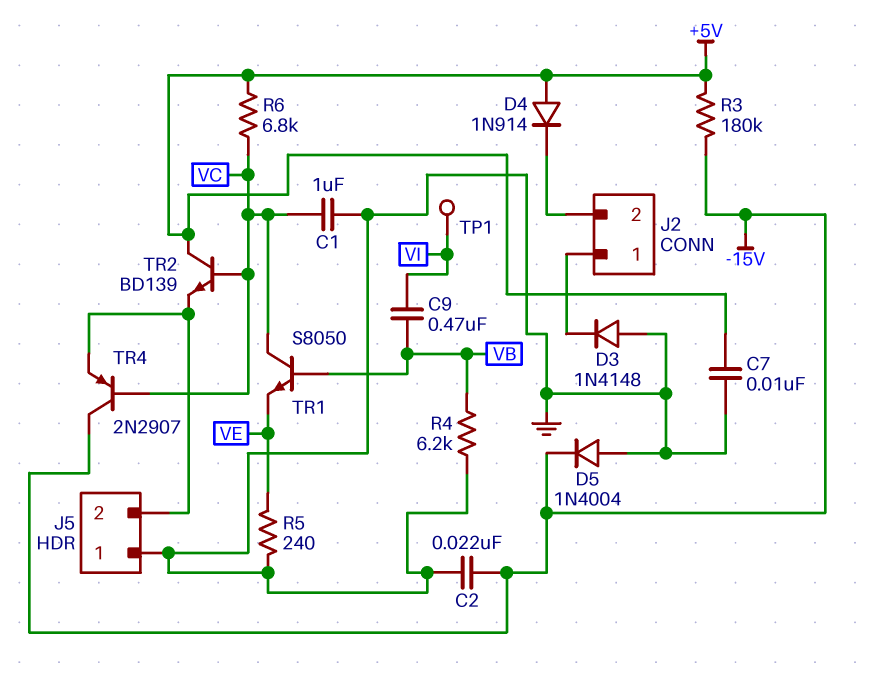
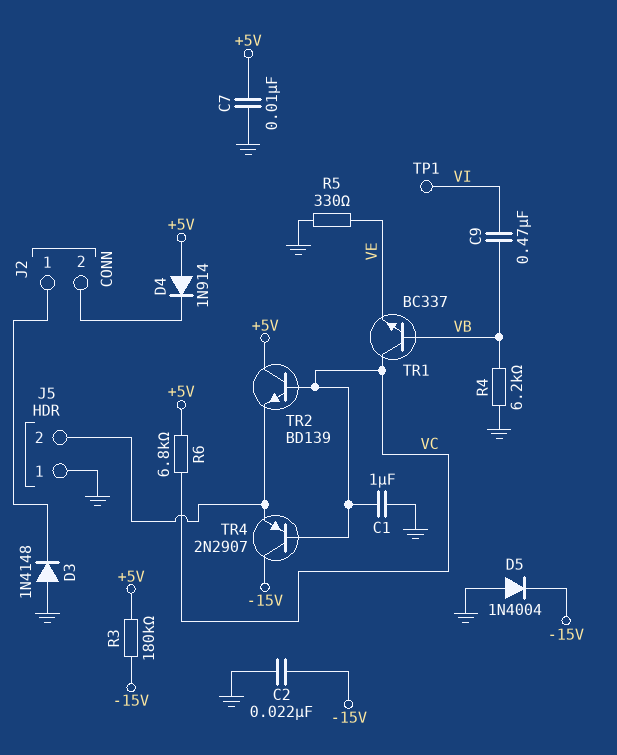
R5: 240 (GND, VE) -> 330 (GND, VE)
TR1: NPN S8050 (B VB, C VC, E VE) -> NPN BC337 (B VB, C VC, E VE)

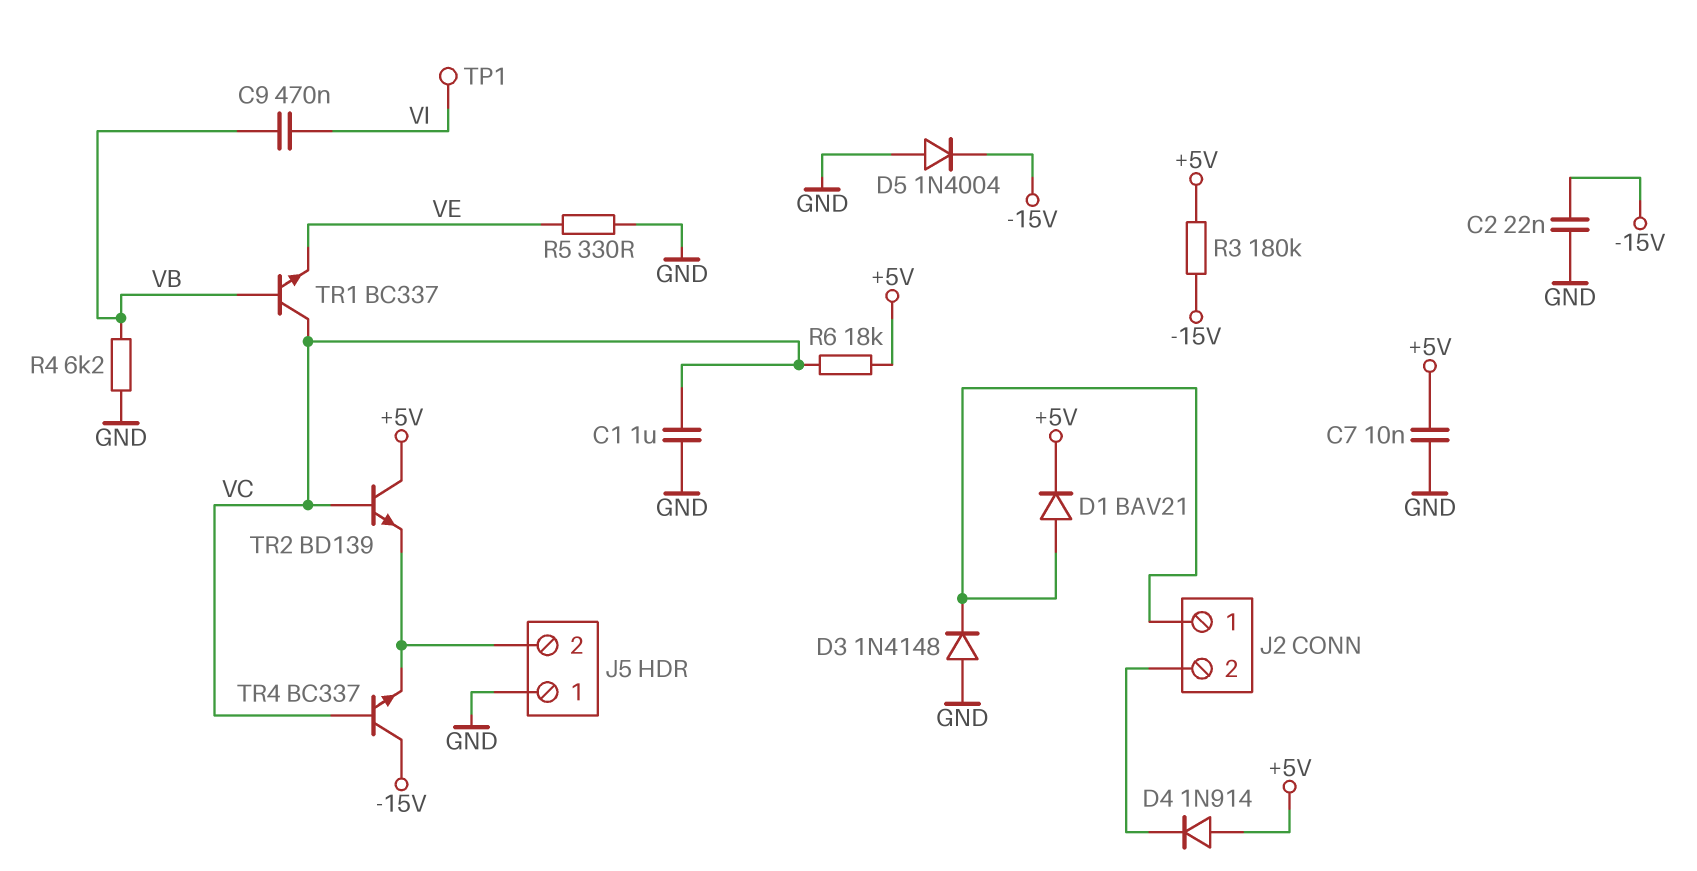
D1: none -> diode BAV21 (A J2/1, K +5V)
R6: 6.8k (+5V, VC) -> 18k (+5V, VC)
TR4: PNP 2N2907 (B VC, C -15V, E J5/2) -> NPN BC337 (B VC, C -15V, E J5/2)

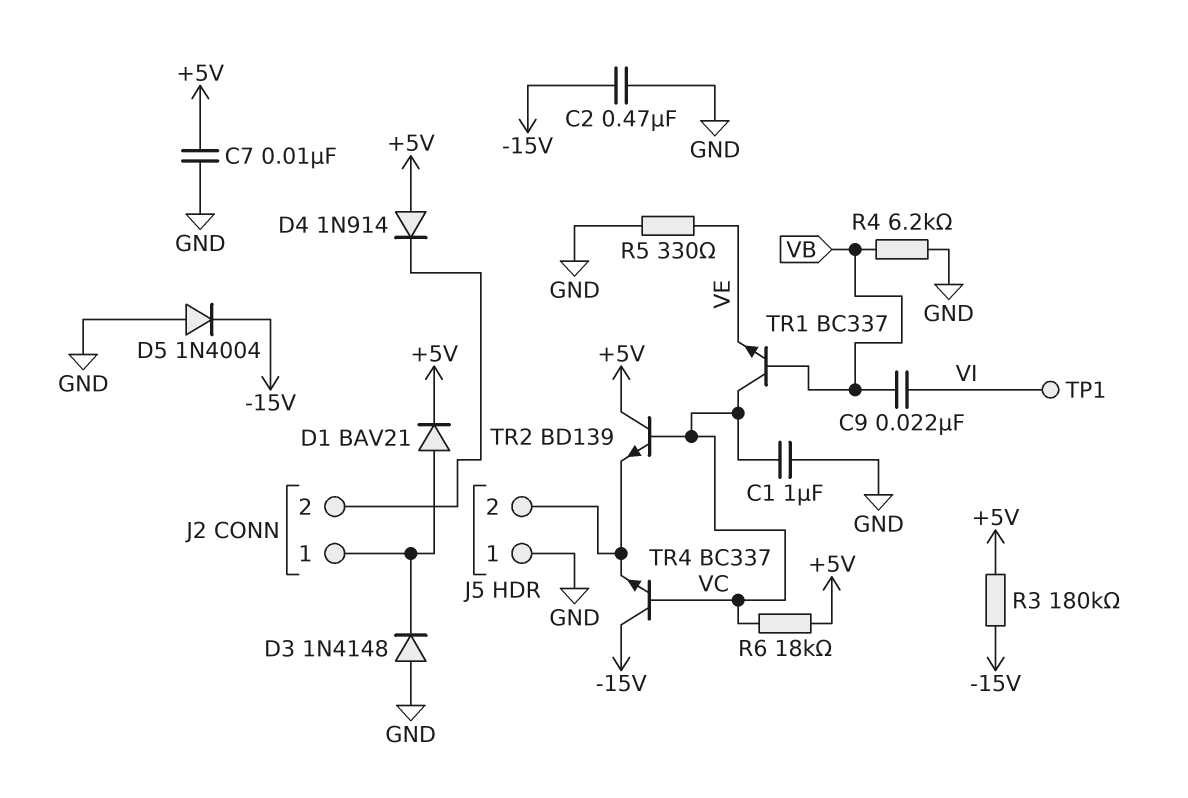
C2: 22nF (-15V, GND) -> 470nF (-15V, GND)
C9: 470nF (VB, VI) -> 22nF (VB, VI)

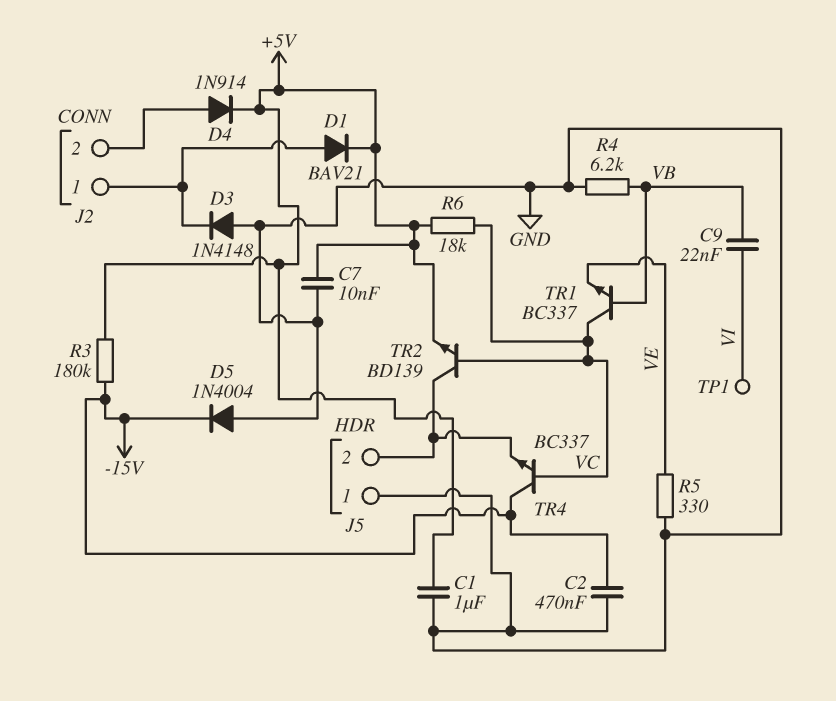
C1: 1uF (GND, VC) -> 1uF (+5V, GND)
D4: diode 1N914 (A +5V, K J2/2) -> diode 1N914 (A J2/2, K +5V)
TR2: NPN BD139 (B VC, C +5V, E J5/2) -> NPN BD139 (B VC, C J5/2, E +5V)

